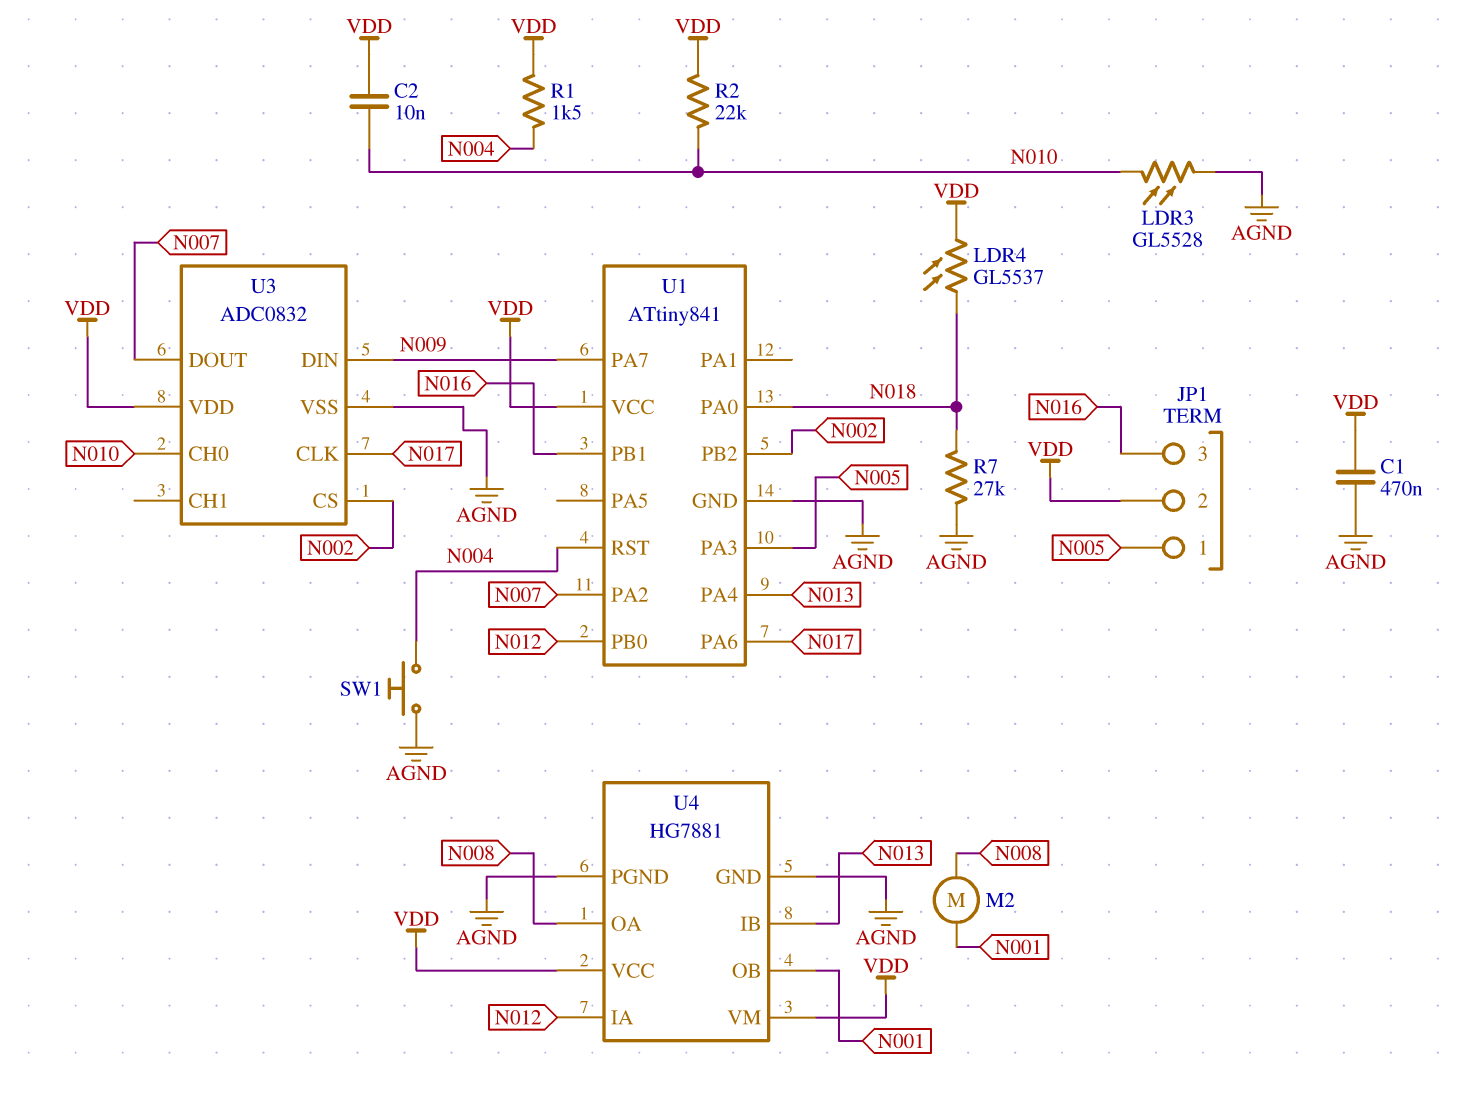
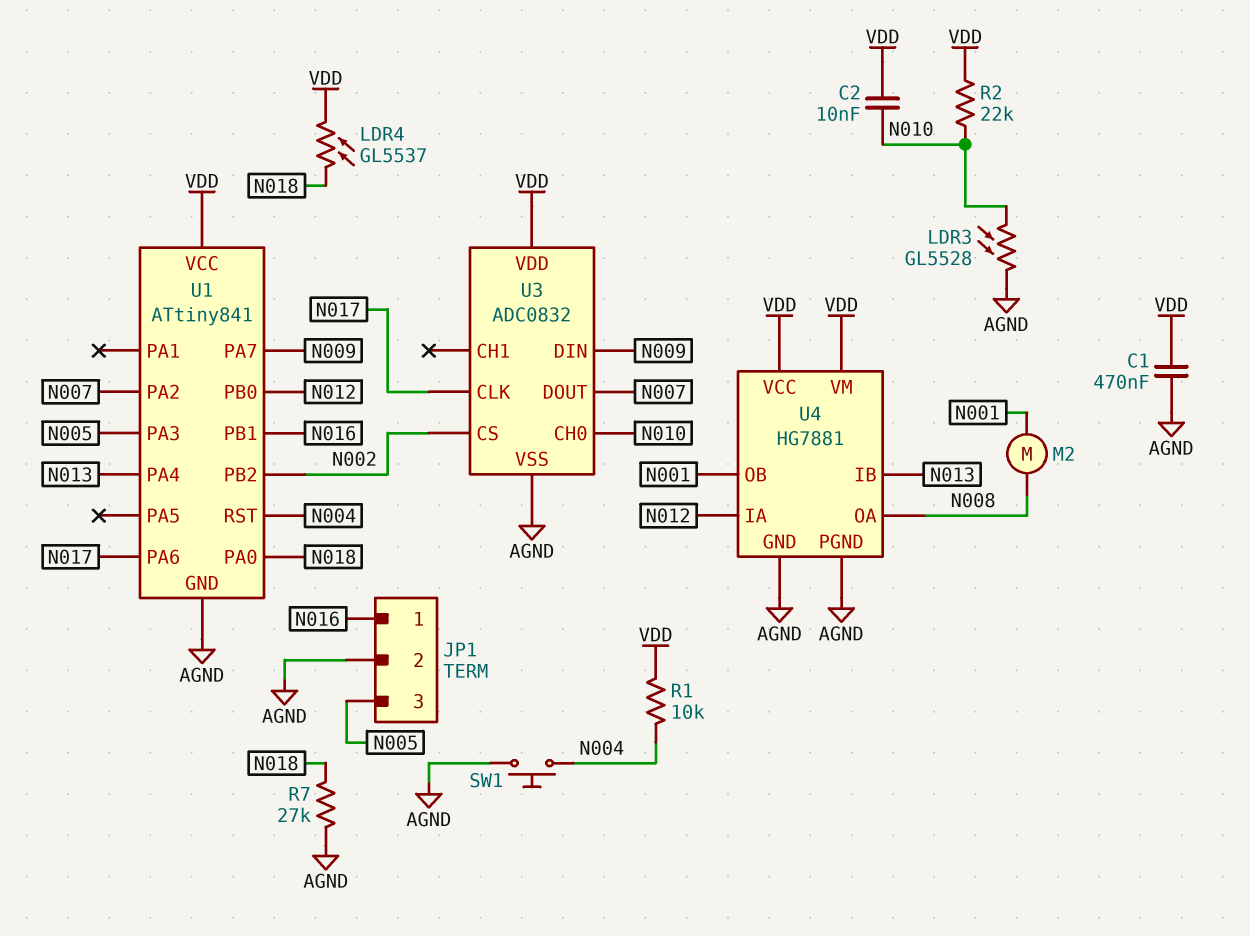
JP1 pin 1: N005 -> N016
JP1 pin 2: VDD -> AGND
JP1 pin 3: N016 -> N005
R1: 1.5k (N004, VDD) -> 10k (N004, VDD)

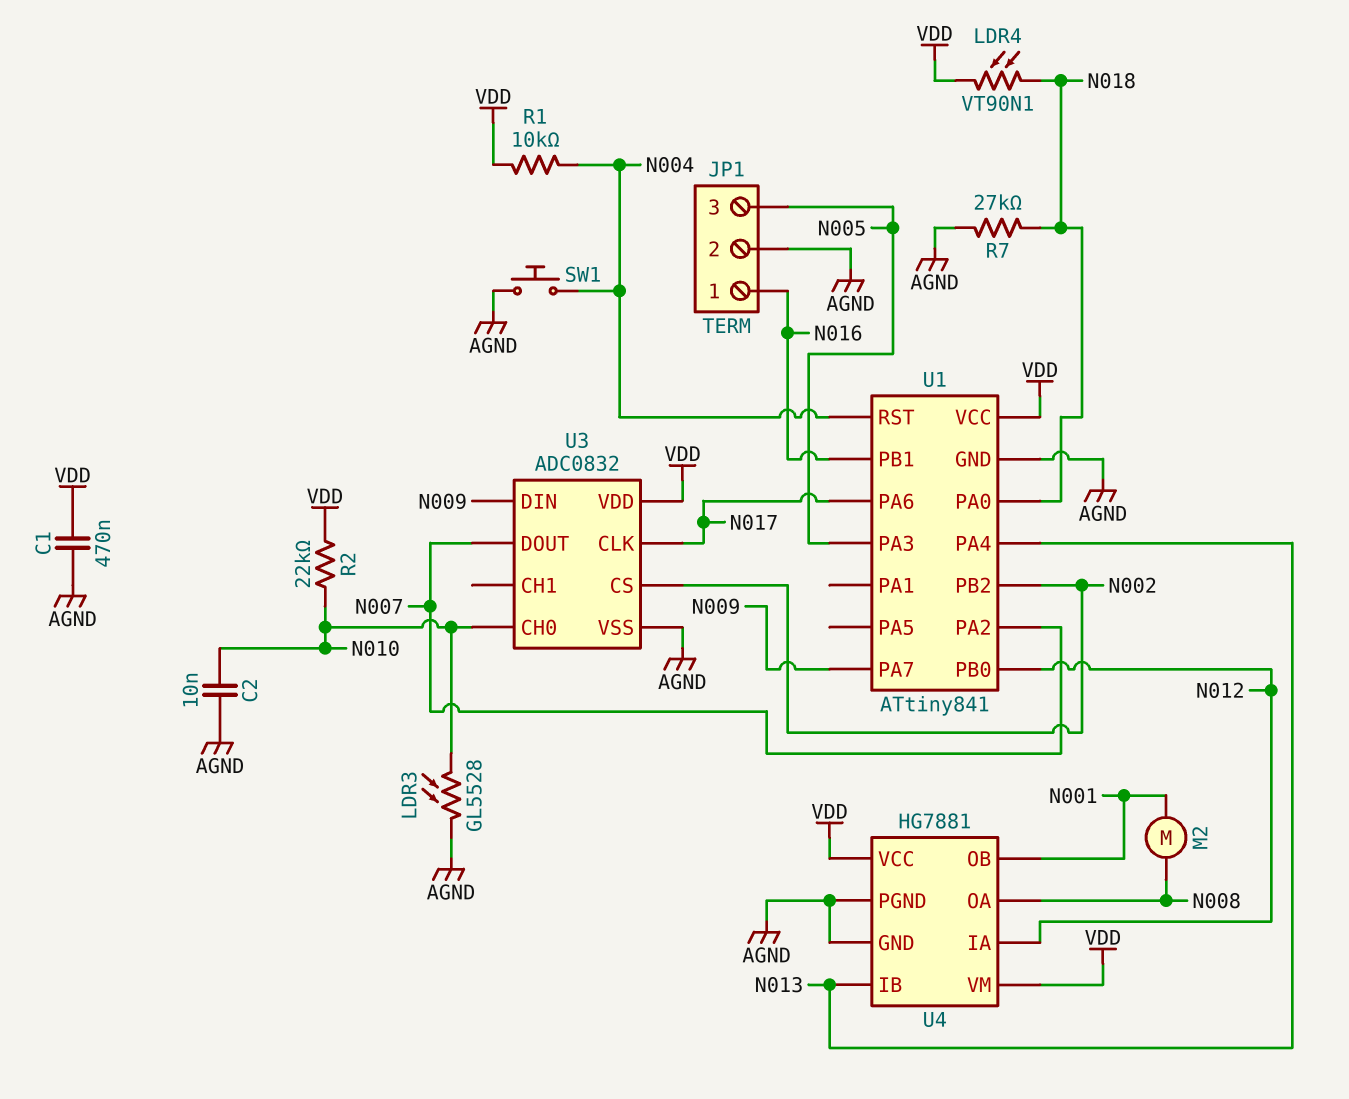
C2: 10nF (N010, VDD) -> 10nF (AGND, N010)
LDR4: GL5537 (N018, VDD) -> VT90N1 (N018, VDD)

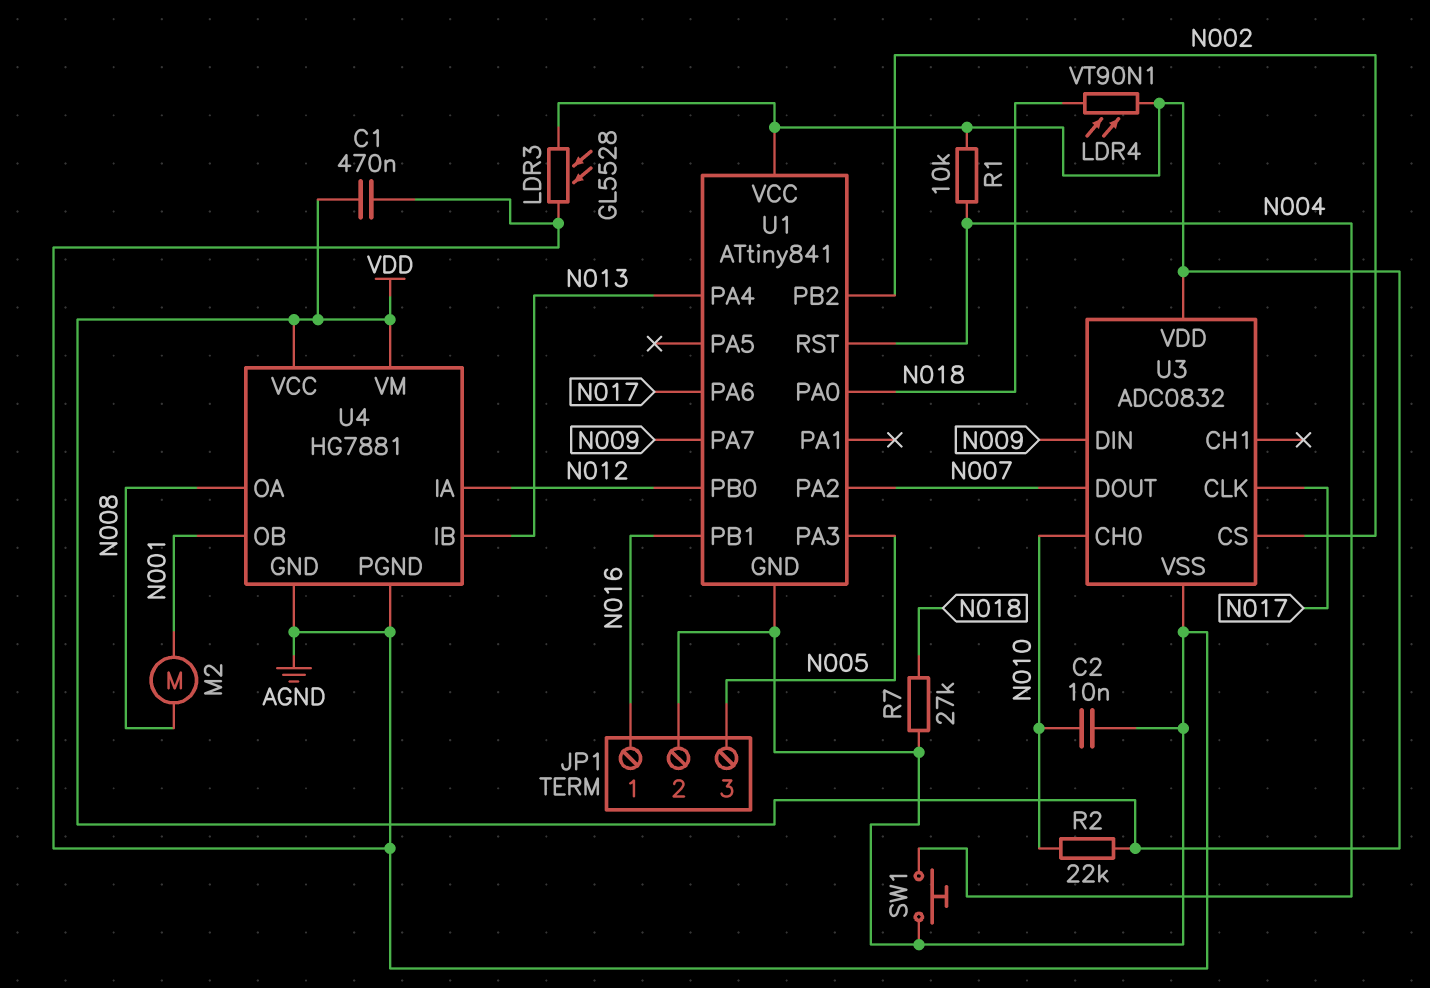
LDR3: GL5528 (AGND, N010) -> GL5528 (AGND, VDD)

